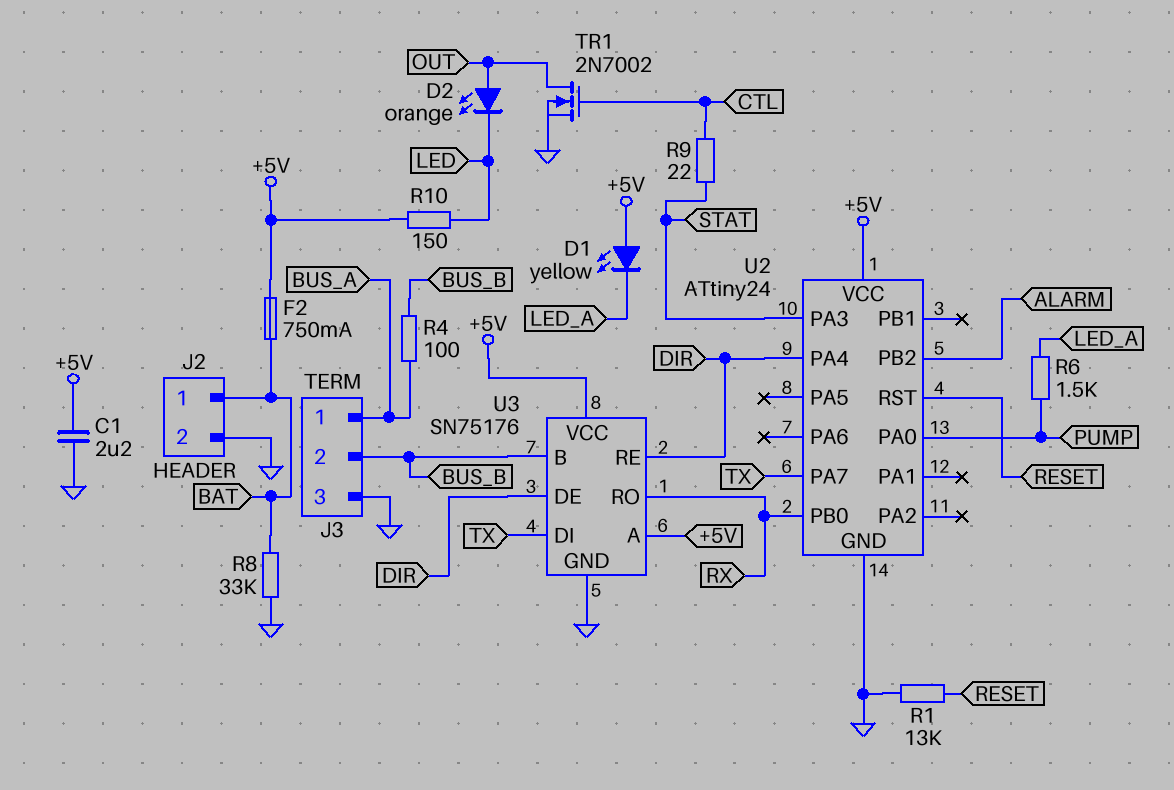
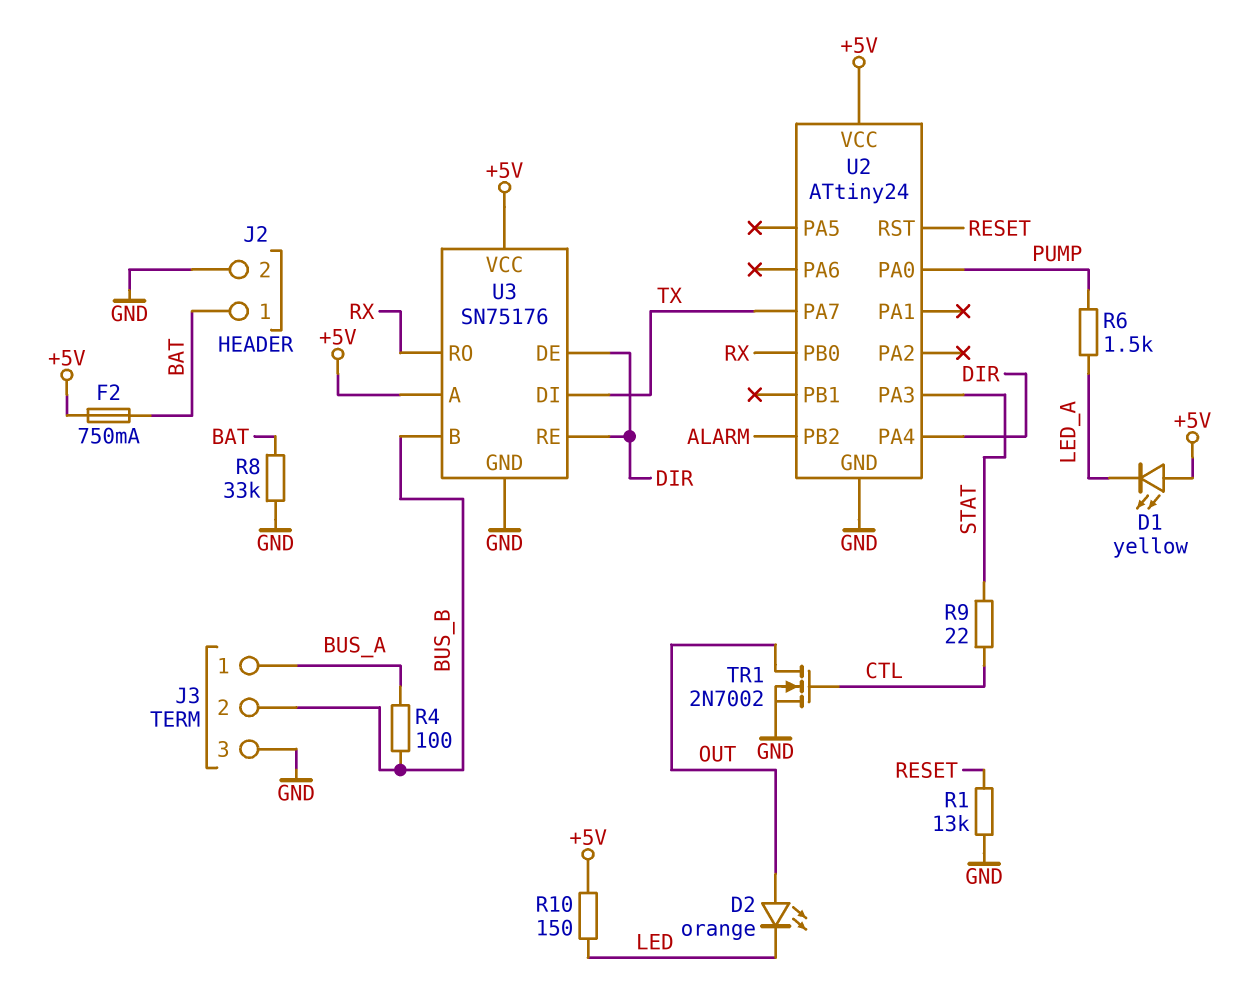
C1: 2.2uF (+5V, GND) -> none

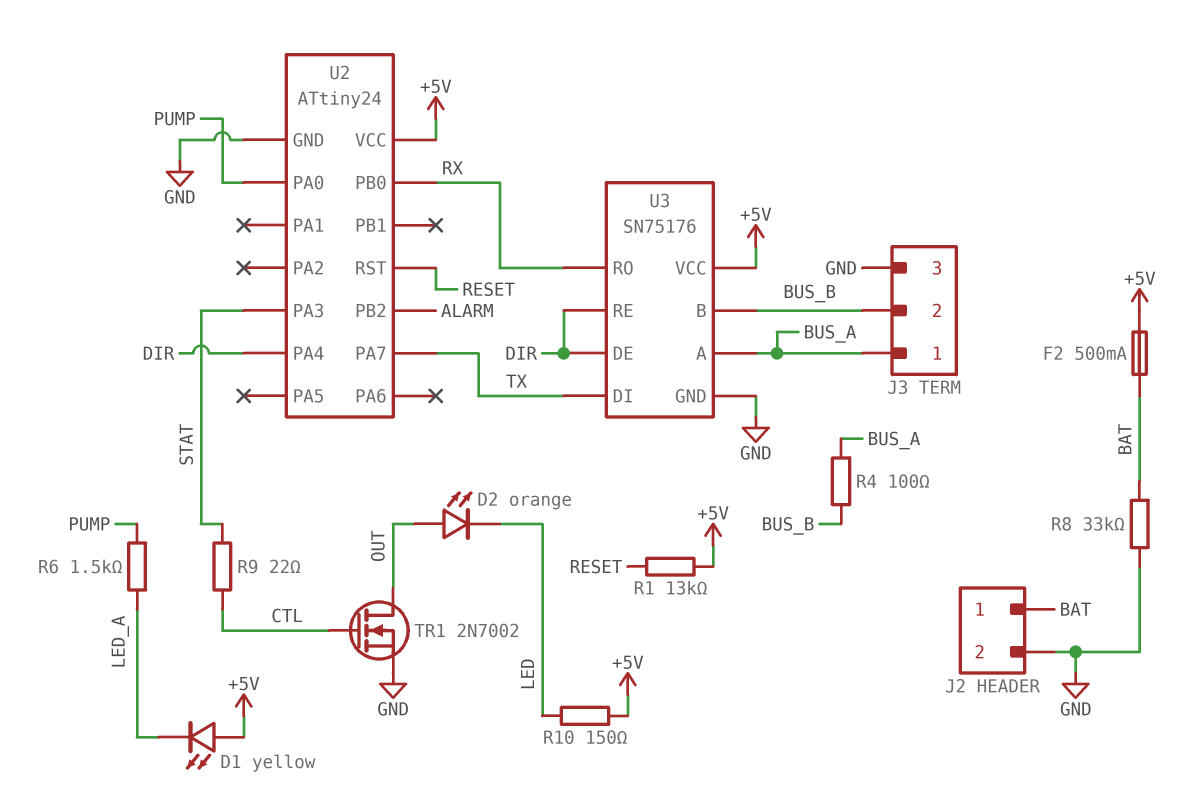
F2: 750mA (+5V, BAT) -> 500mA (+5V, BAT)
R1: 13k (GND, RESET) -> 13k (+5V, RESET)
U3 pin A: +5V -> BUS_A

